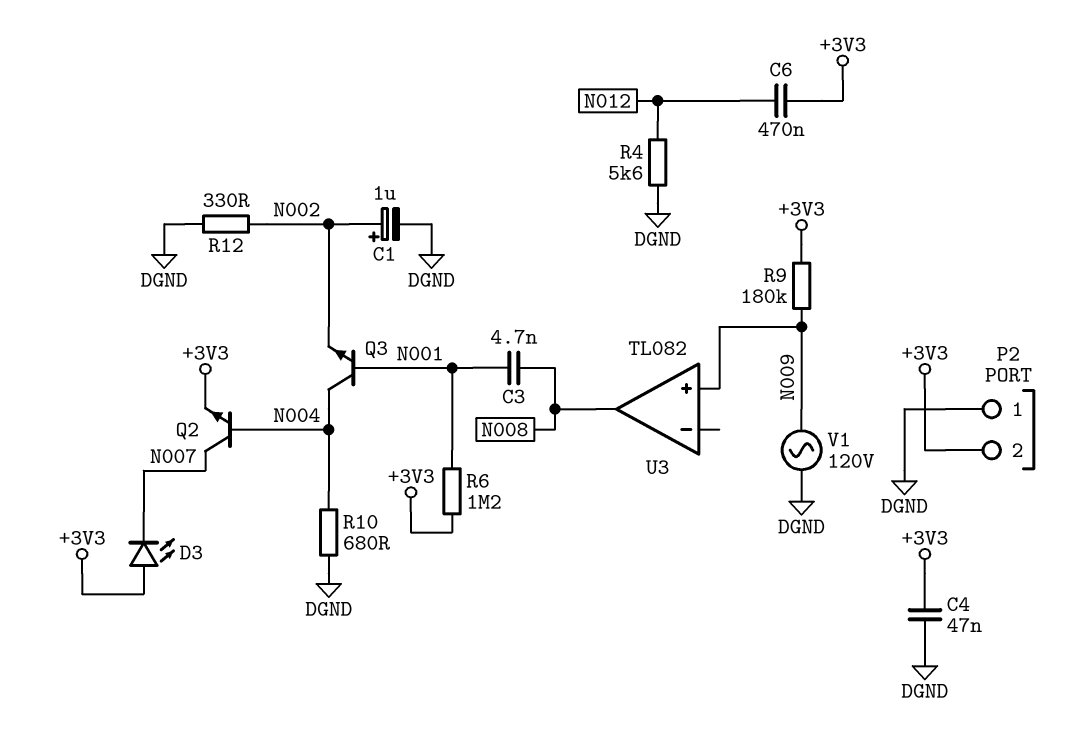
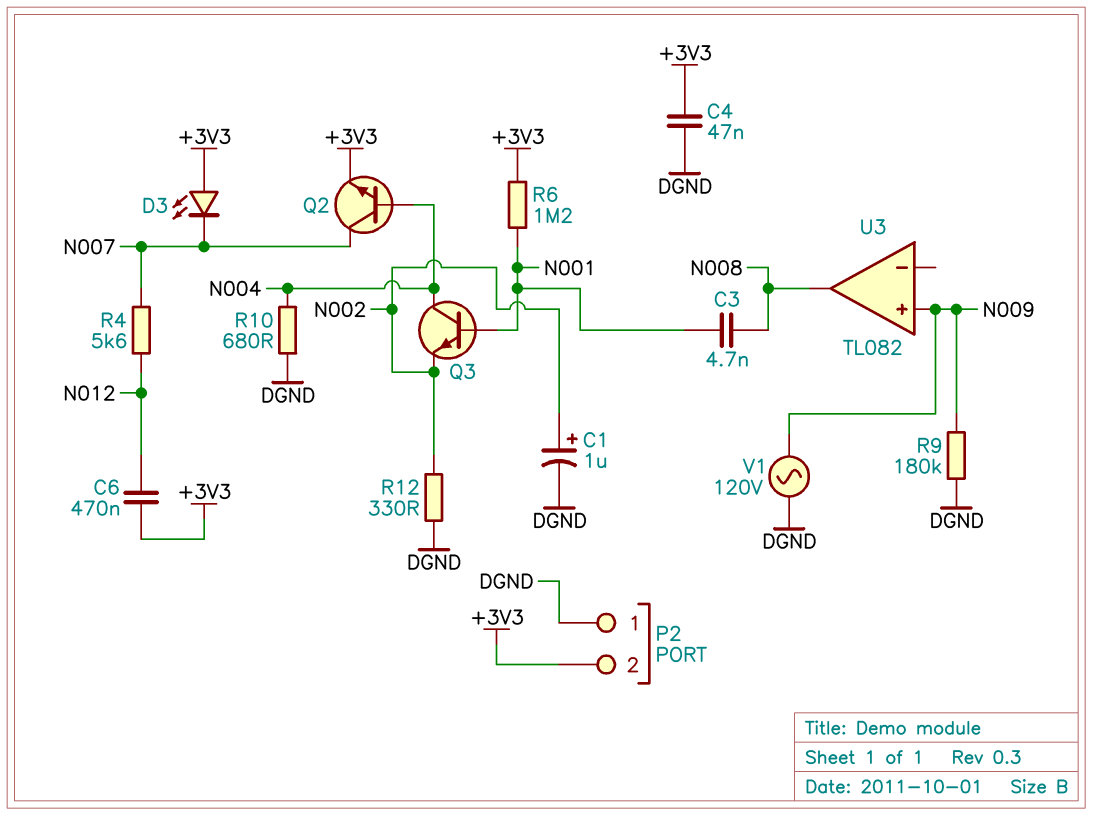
R4: 5.6k (DGND, N012) -> 5.6k (N007, N012)
R9: 180k (+3V3, N009) -> 180k (DGND, N009)

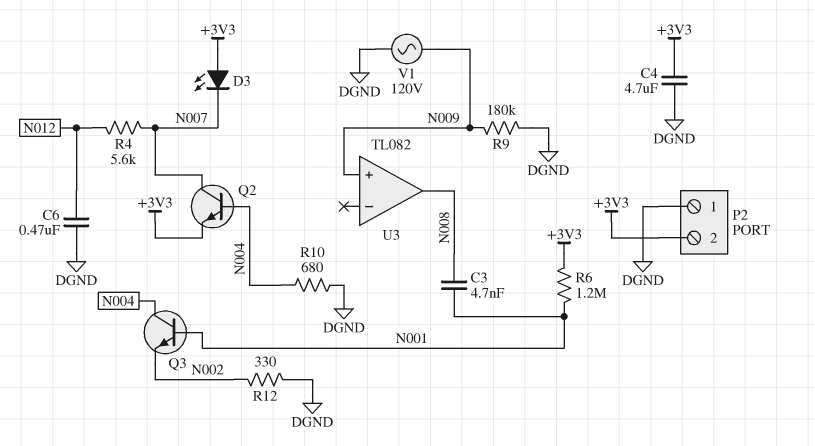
C1: 1uF (plus N002, minus DGND) -> none
C4: 47nF (+3V3, DGND) -> 4.7uF (+3V3, DGND)
C6: 470nF (+3V3, N012) -> 470nF (DGND, N012)

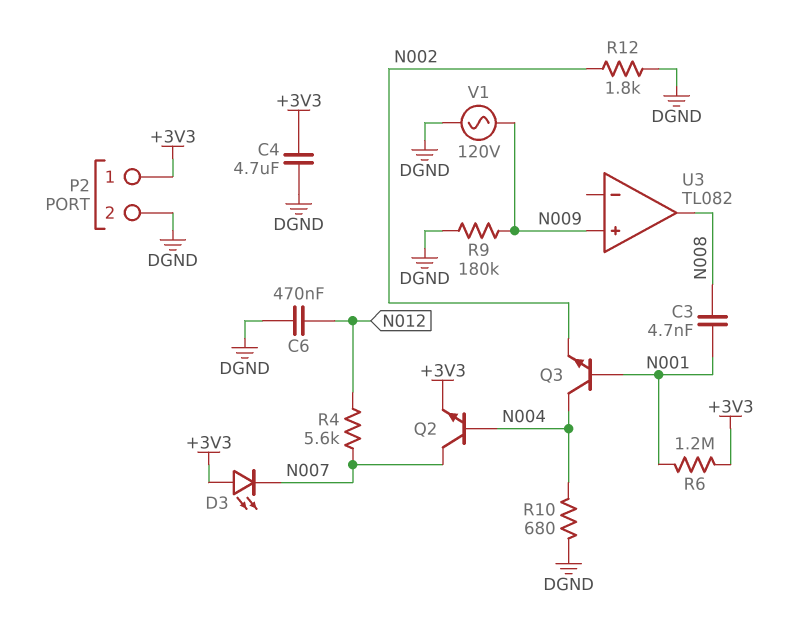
P2 pin 1: DGND -> +3V3
P2 pin 2: +3V3 -> DGND
R12: 330 (DGND, N002) -> 1.8k (DGND, N002)

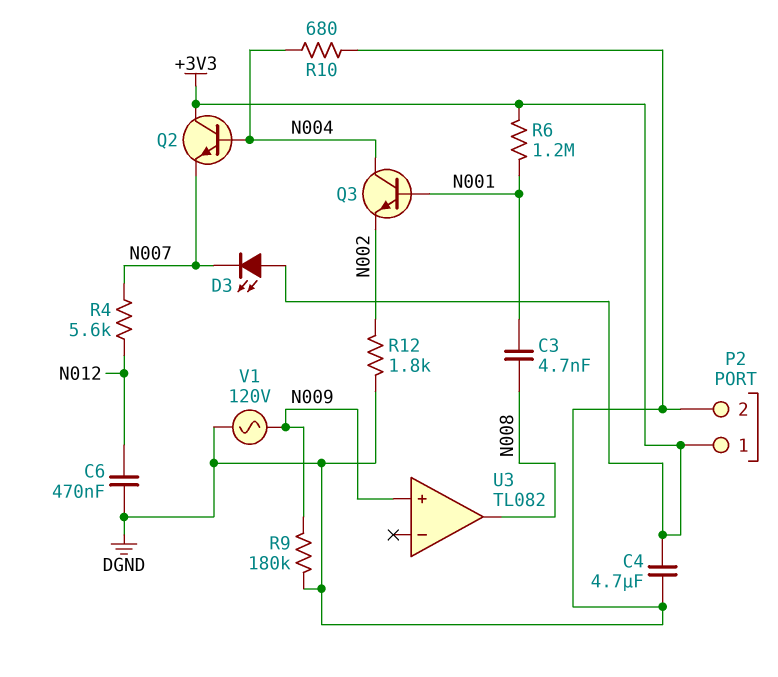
Q2: NPN (B N004, C N007, E +3V3) -> NPN (B N004, C +3V3, E N007)

